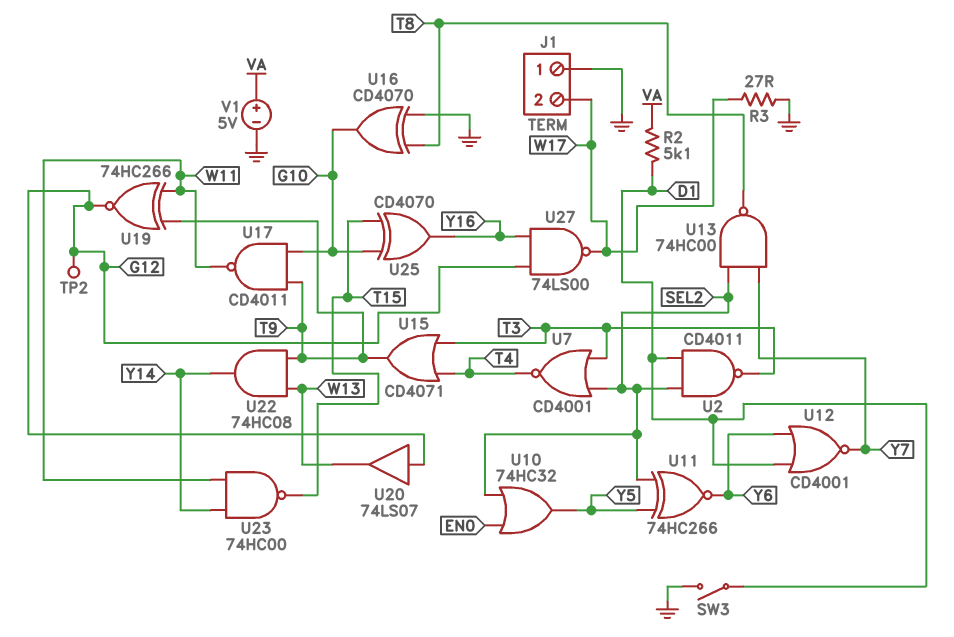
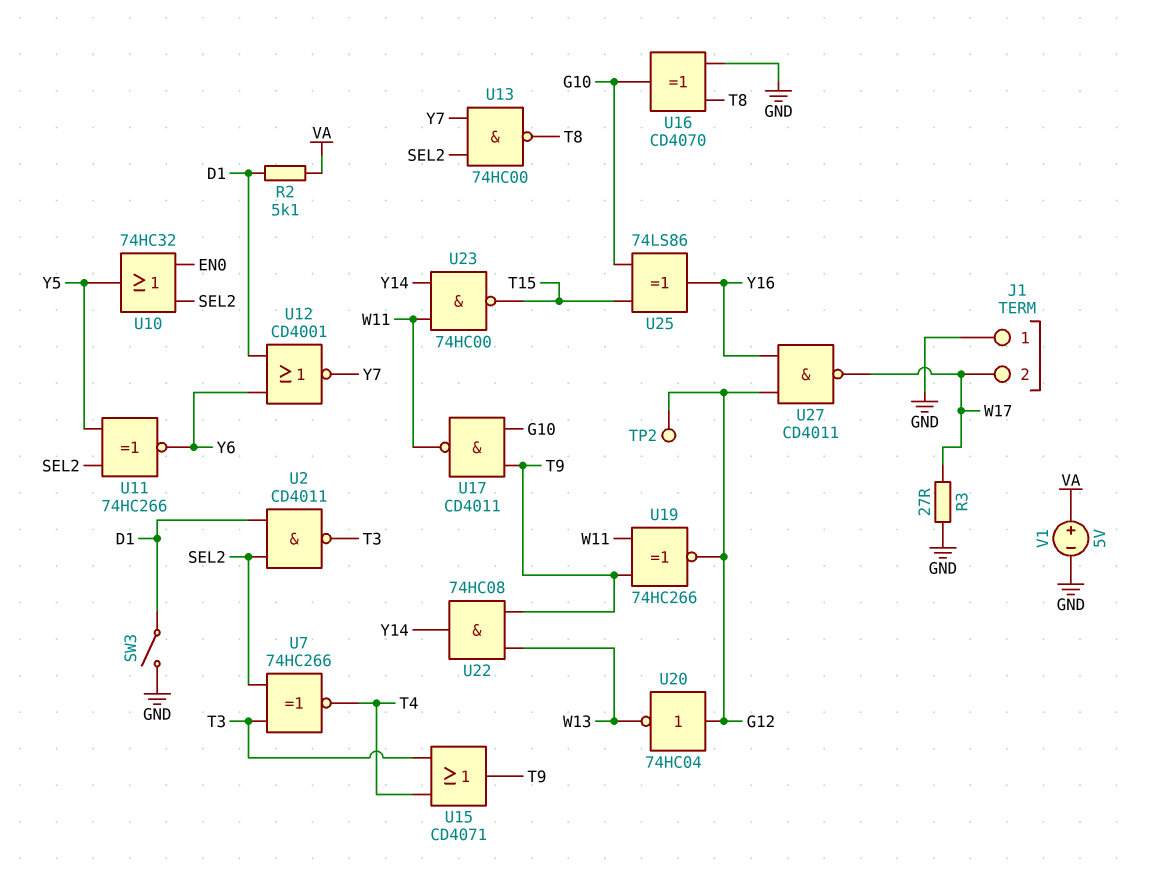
U7: NOR CD4001 (in SEL2, in T3, out T4) -> XNOR 74HC266 (in SEL2, in T3, out T4)
U20: buffer 74LS07 (in G12, out W13) -> NOT 74HC04 (in G12, out W13)
U25: XOR CD4070 (in G10, in T15, out Y16) -> XOR 74LS86 (in G10, in T15, out Y16)
U27: NAND 74LS00 (in G12, in Y16, out W17) -> NAND CD4011 (in G12, in Y16, out W17)

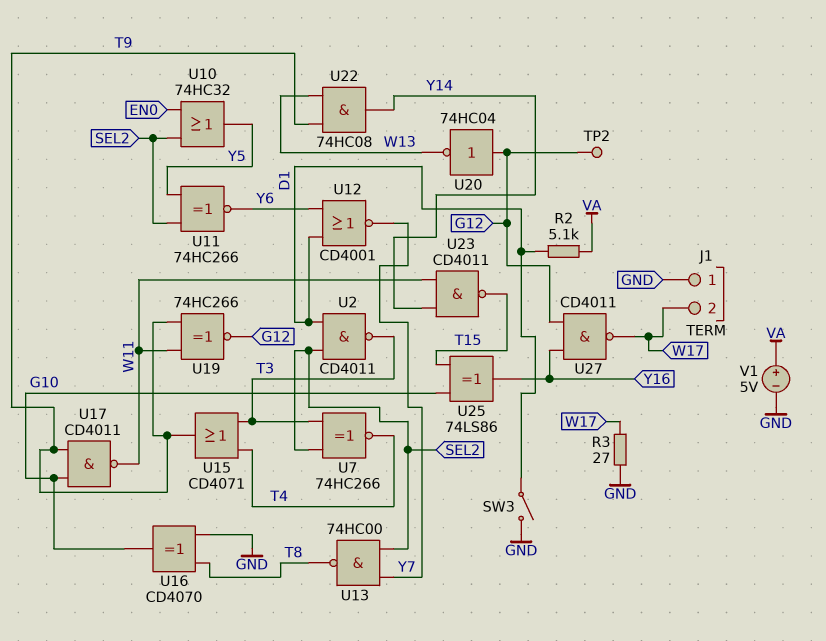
U23: NAND 74HC00 (in W11, in Y14, out T15) -> NAND CD4011 (in W11, in Y14, out T15)

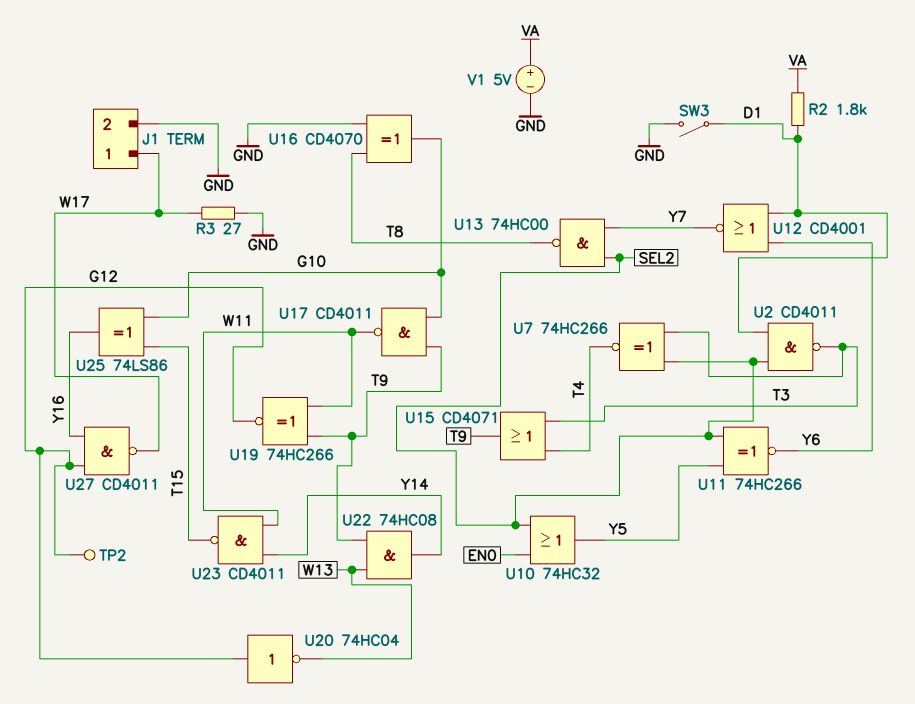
J1 pin 1: GND -> W17
J1 pin 2: W17 -> GND
R2: 5.1k (D1, VA) -> 1.8k (D1, VA)

